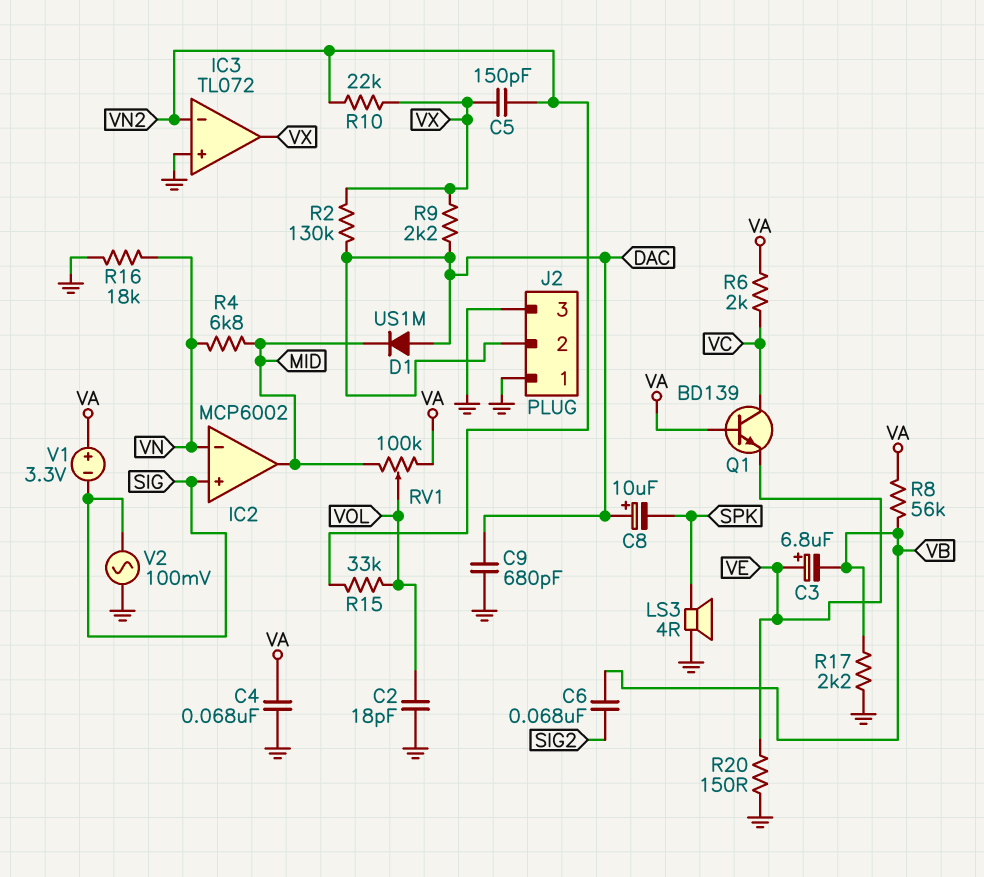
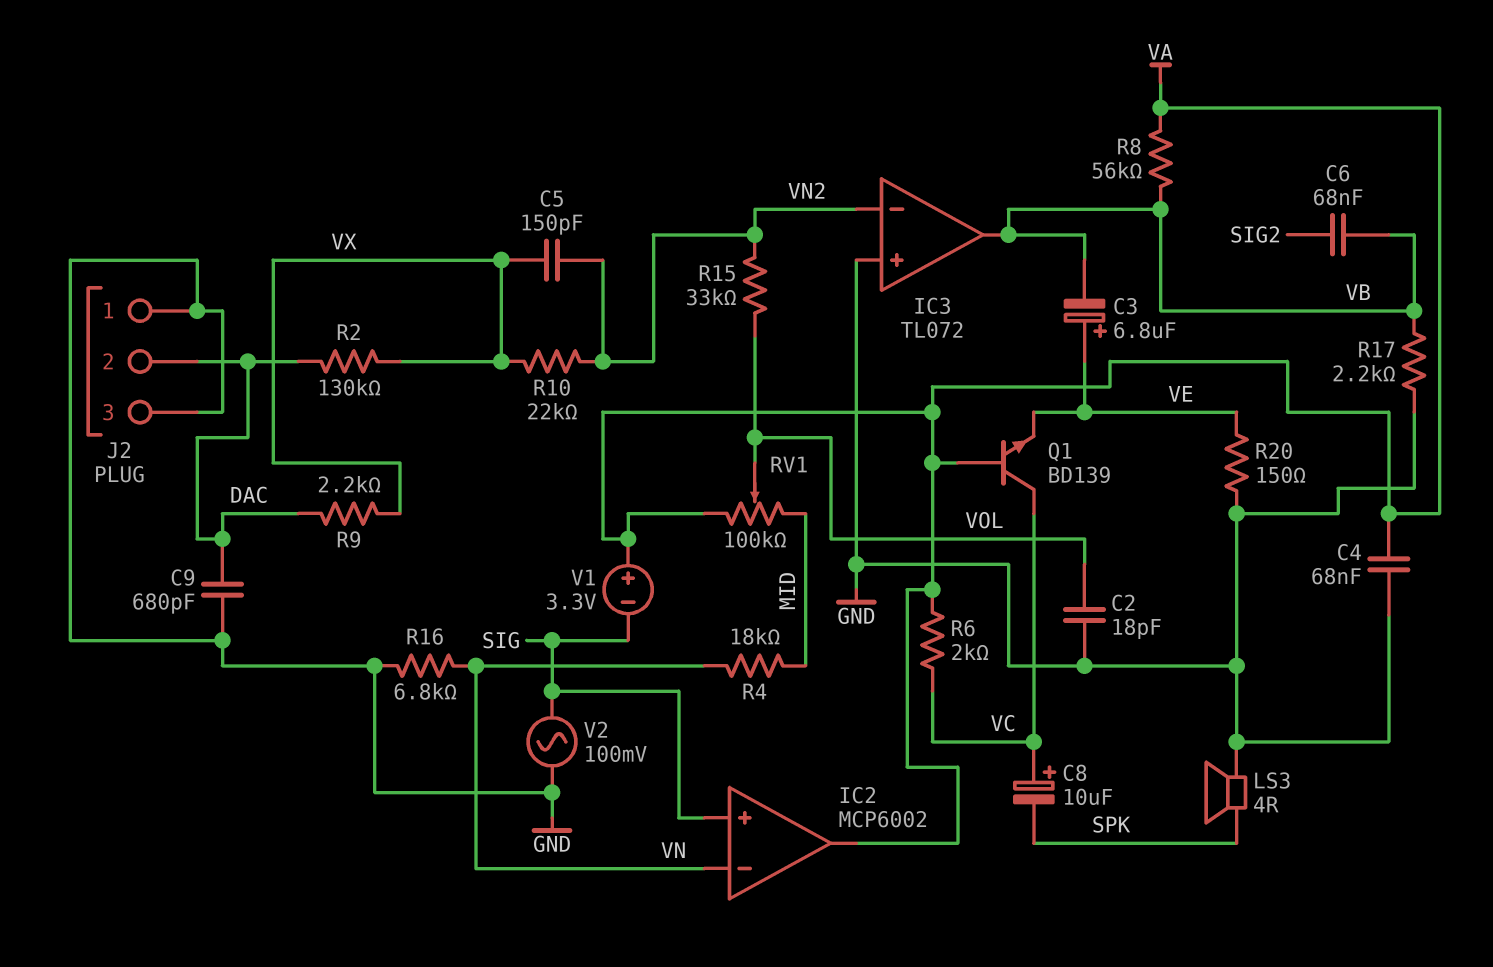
C8: 10uF (plus DAC, minus SPK) -> 10uF (plus VC, minus SPK)
D1: diode US1M (A DAC, K MID) -> none
IC2 pin out: MID -> VA
IC3 pin out: VX -> VB
R4: 6.8k (MID, VN) -> 18k (MID, VN)
R16: 18k (GND, VN) -> 6.8k (GND, VN)

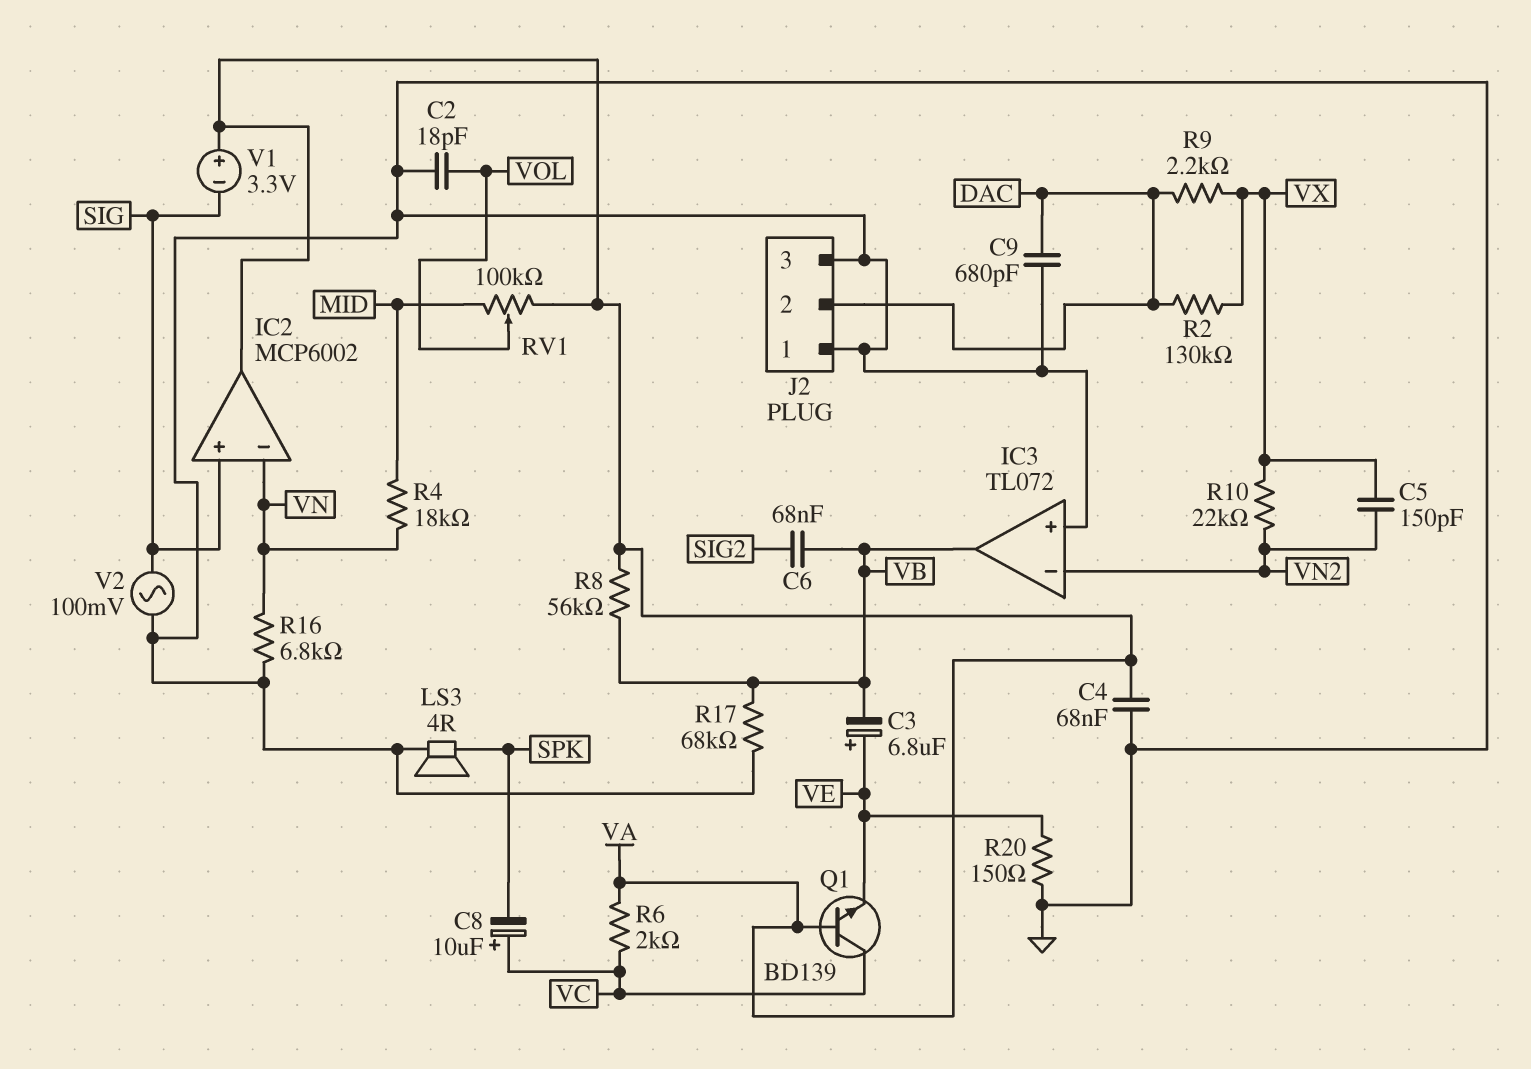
R15: 33k (VN2, VOL) -> none
R17: 2.2k (GND, VB) -> 68k (GND, VB)

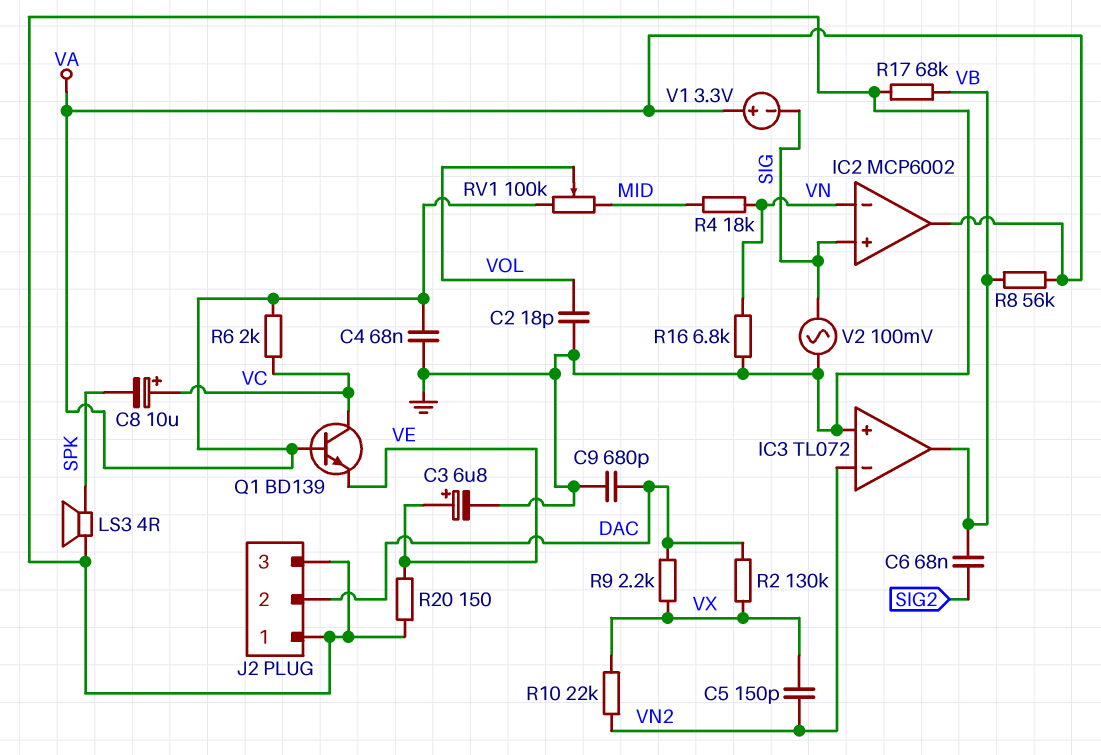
C3: 6.8uF (plus VE, minus VB) -> 6.8uF (plus VE, minus GND)

